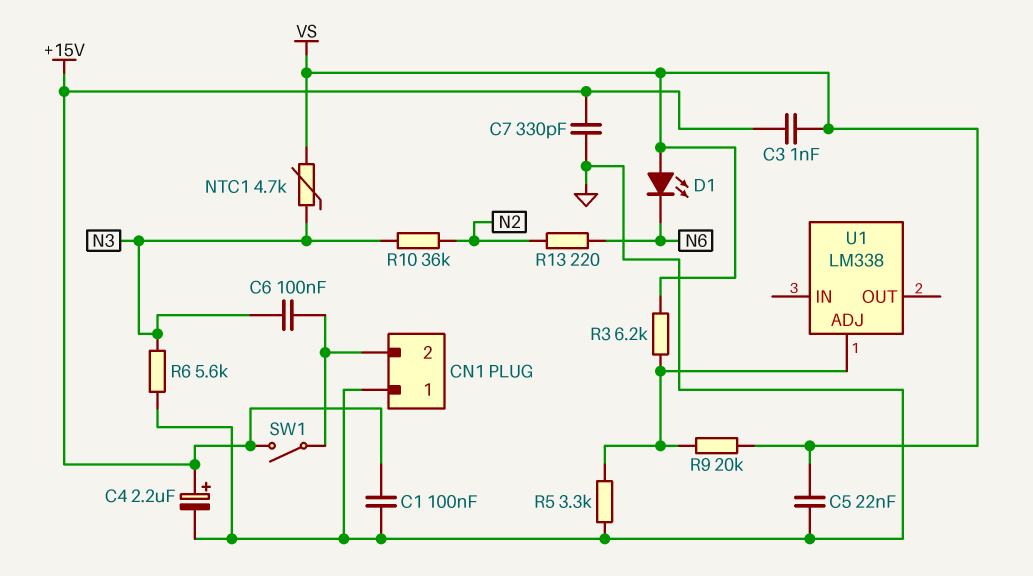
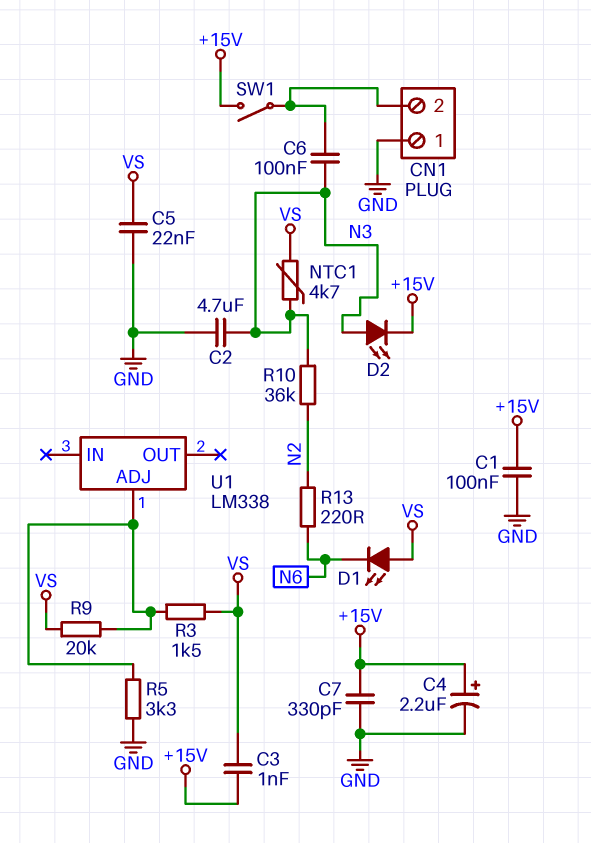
C2: none -> 4.7uF (GND, N3)
D2: none -> LED (A N3, K +15V)
R3: 6.2k (U1/ADJ, VS) -> 1.5k (U1/ADJ, VS)
R6: 5.6k (GND, N3) -> none

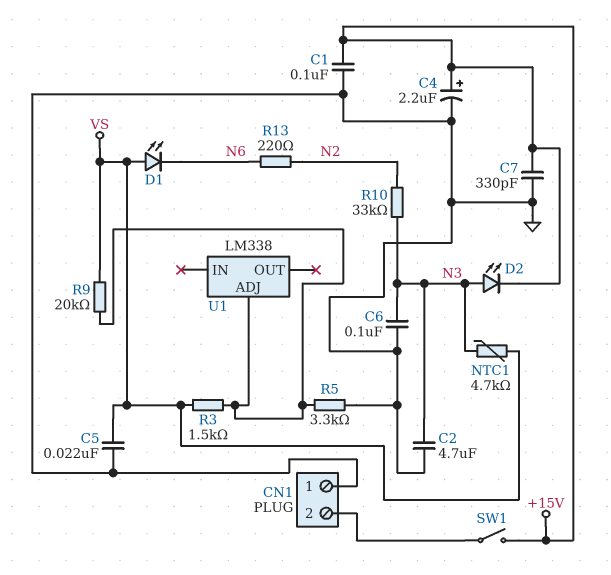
C3: 1nF (+15V, VS) -> none
C6: 100nF (CN1/2, N3) -> 100nF (GND, N3)
R10: 36k (N2, N3) -> 33k (N2, N3)

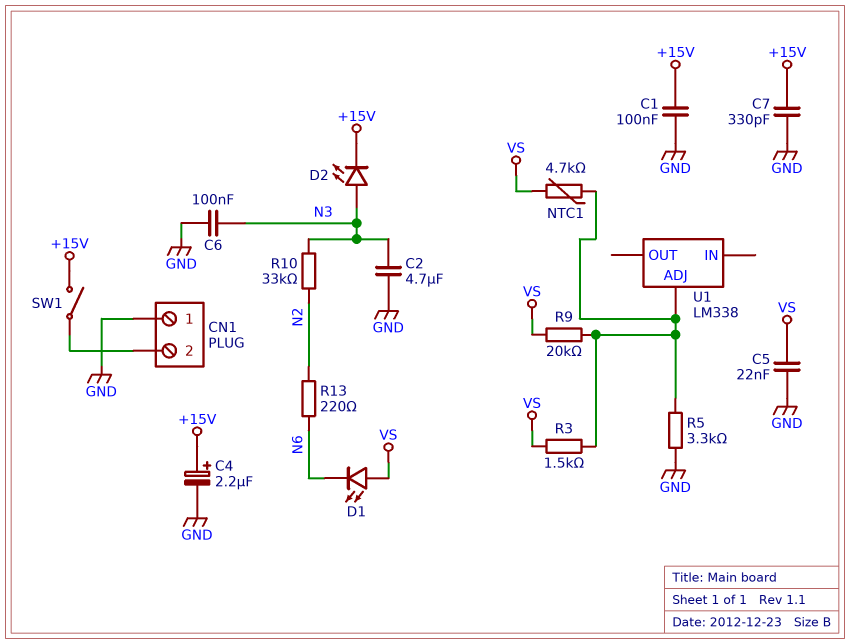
NTC1: 4.7k (N3, VS) -> 4.7k (U1/ADJ, VS)

